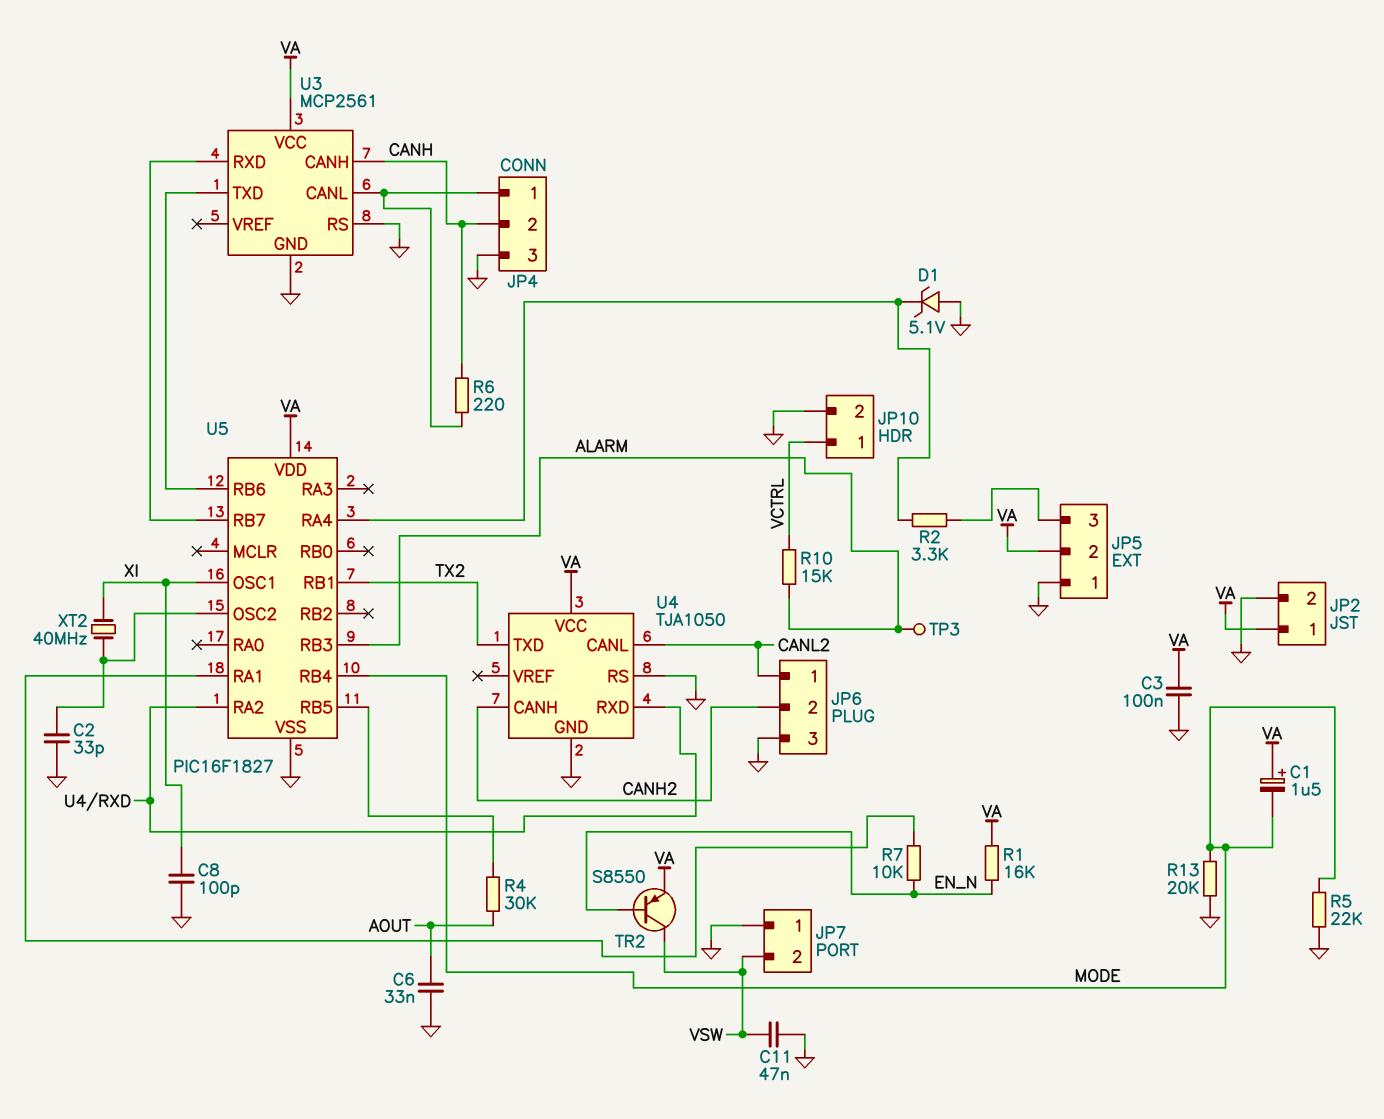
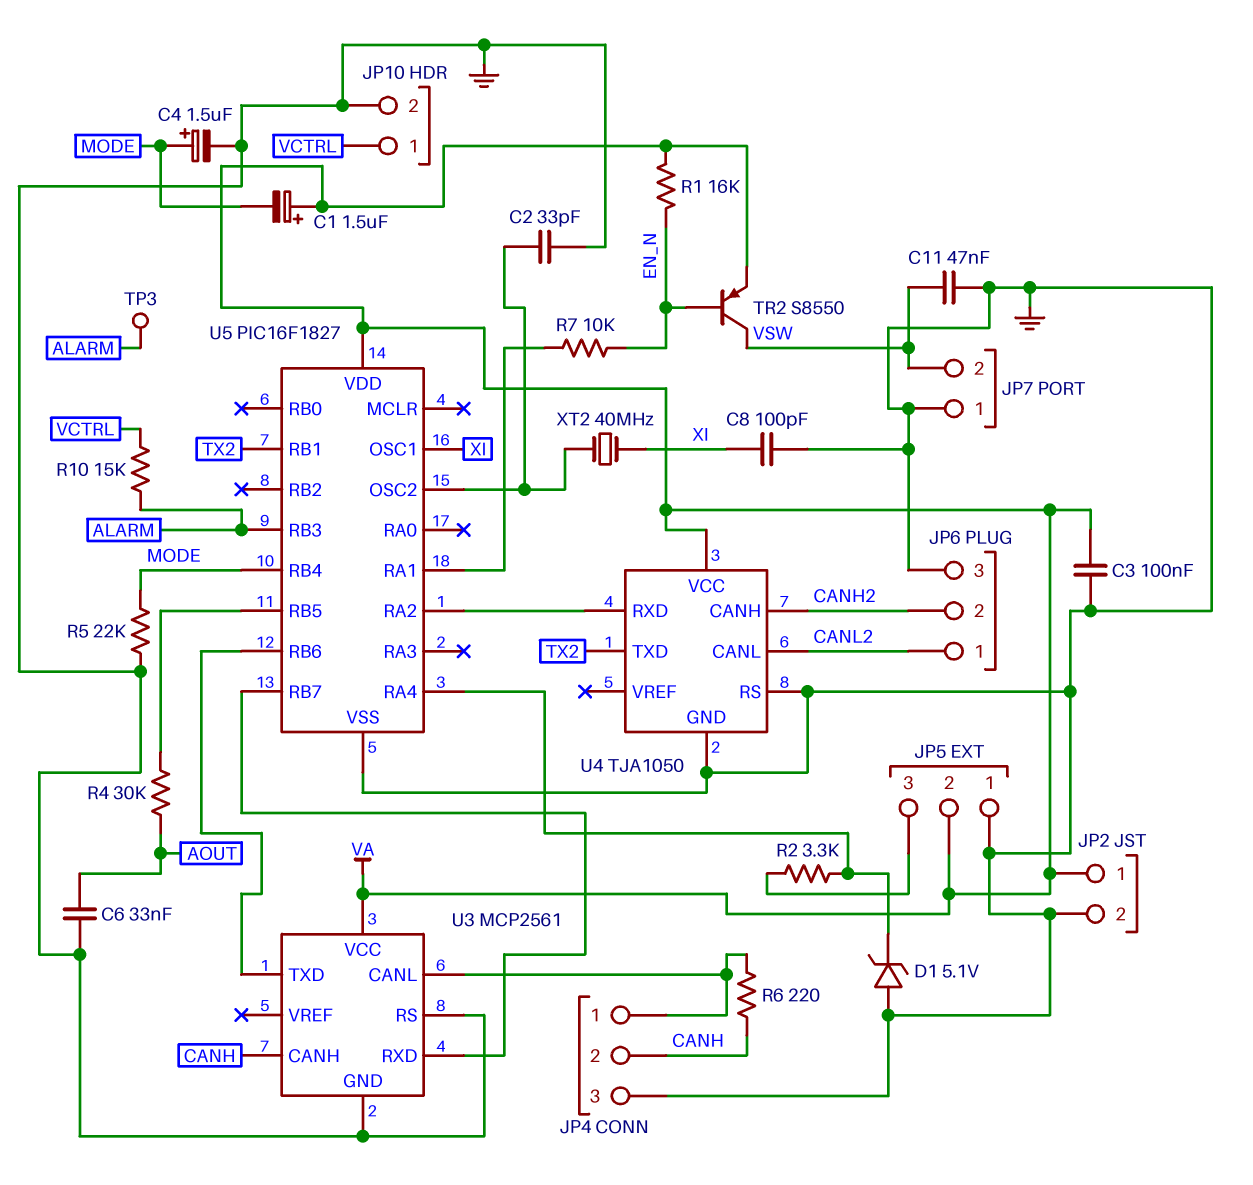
C4: none -> 1.5uF (plus MODE, minus GND)
R13: 20k (GND, MODE) -> none

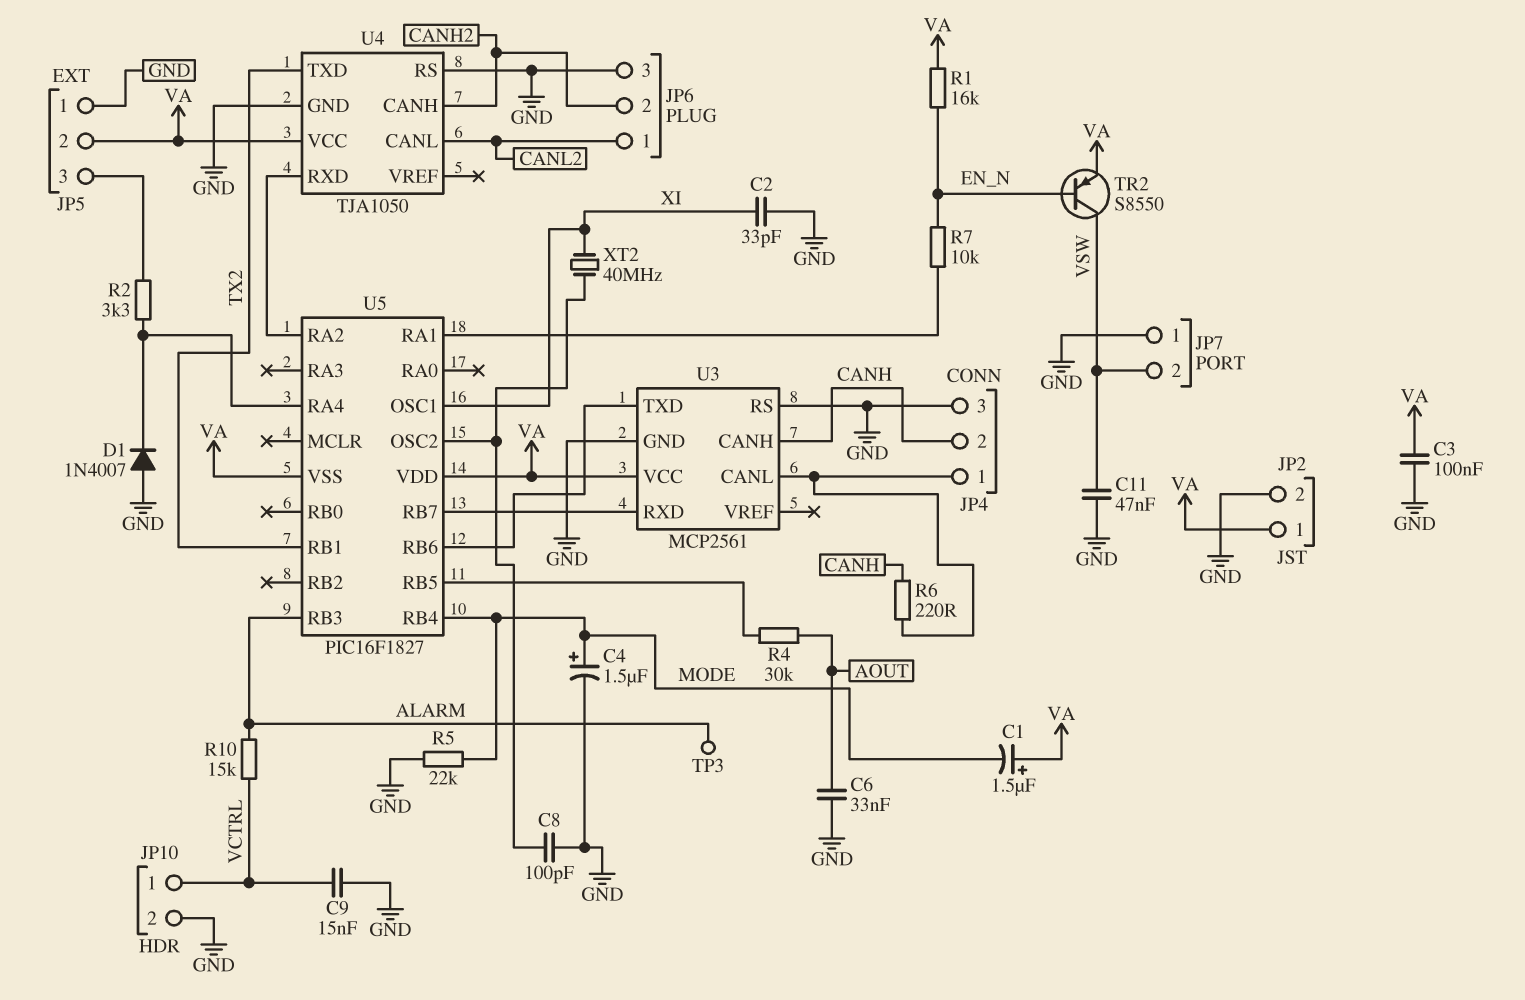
C2: 33pF (GND, U5/OSC2) -> 33pF (GND, XI)
C8: 100pF (GND, XI) -> 100pF (GND, U5/OSC2)
C9: none -> 15nF (GND, VCTRL)
D1: zener 5.1V (A GND, K U5/RA4) -> diode 1N4007 (A GND, K U5/RA4)
U5 pin VSS: GND -> VA

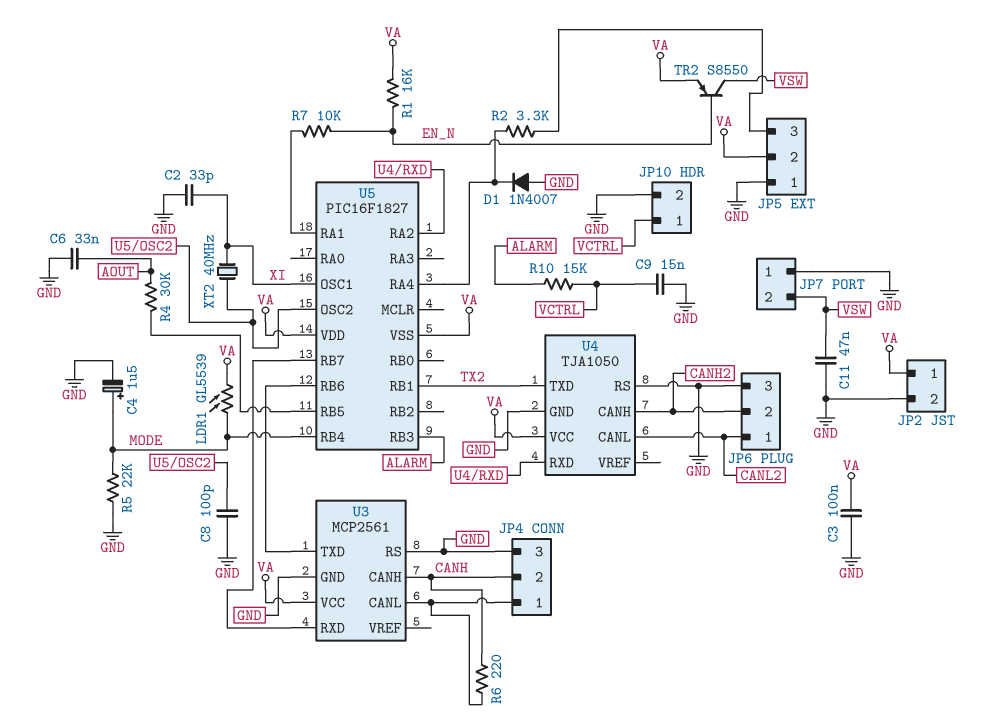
C1: 1.5uF (plus VA, minus MODE) -> none
LDR1: none -> GL5539 (MODE, VA)
TP3: test point (ALARM) -> none

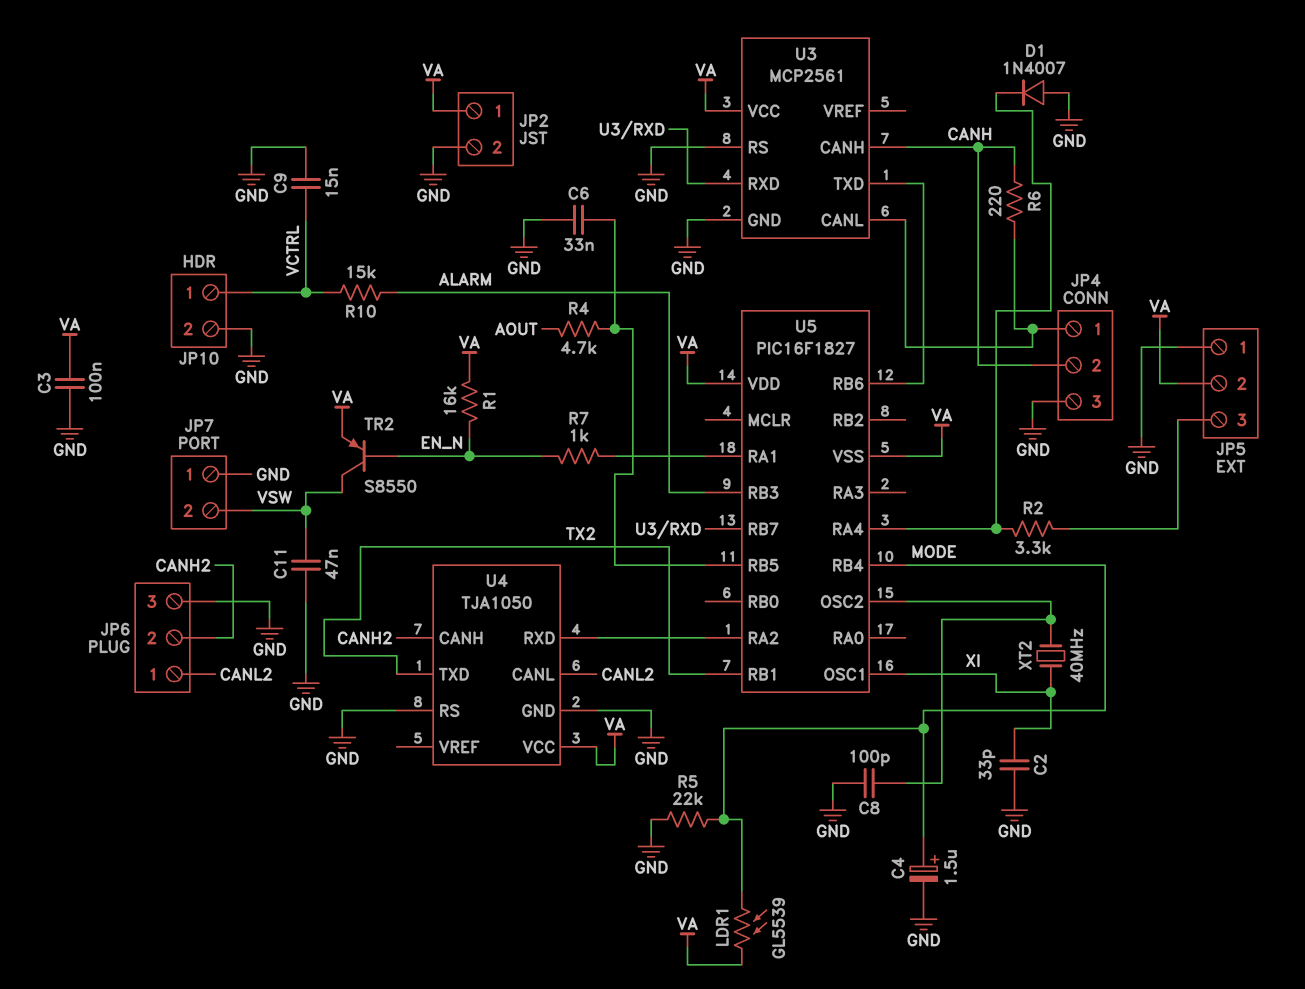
C6: 33nF (AOUT, GND) -> 33nF (GND, U5/RB5)
R4: 30k (AOUT, U5/RB5) -> 4.7k (AOUT, U5/RB5)
R7: 10k (EN_N, U5/RA1) -> 1k (EN_N, U5/RA1)

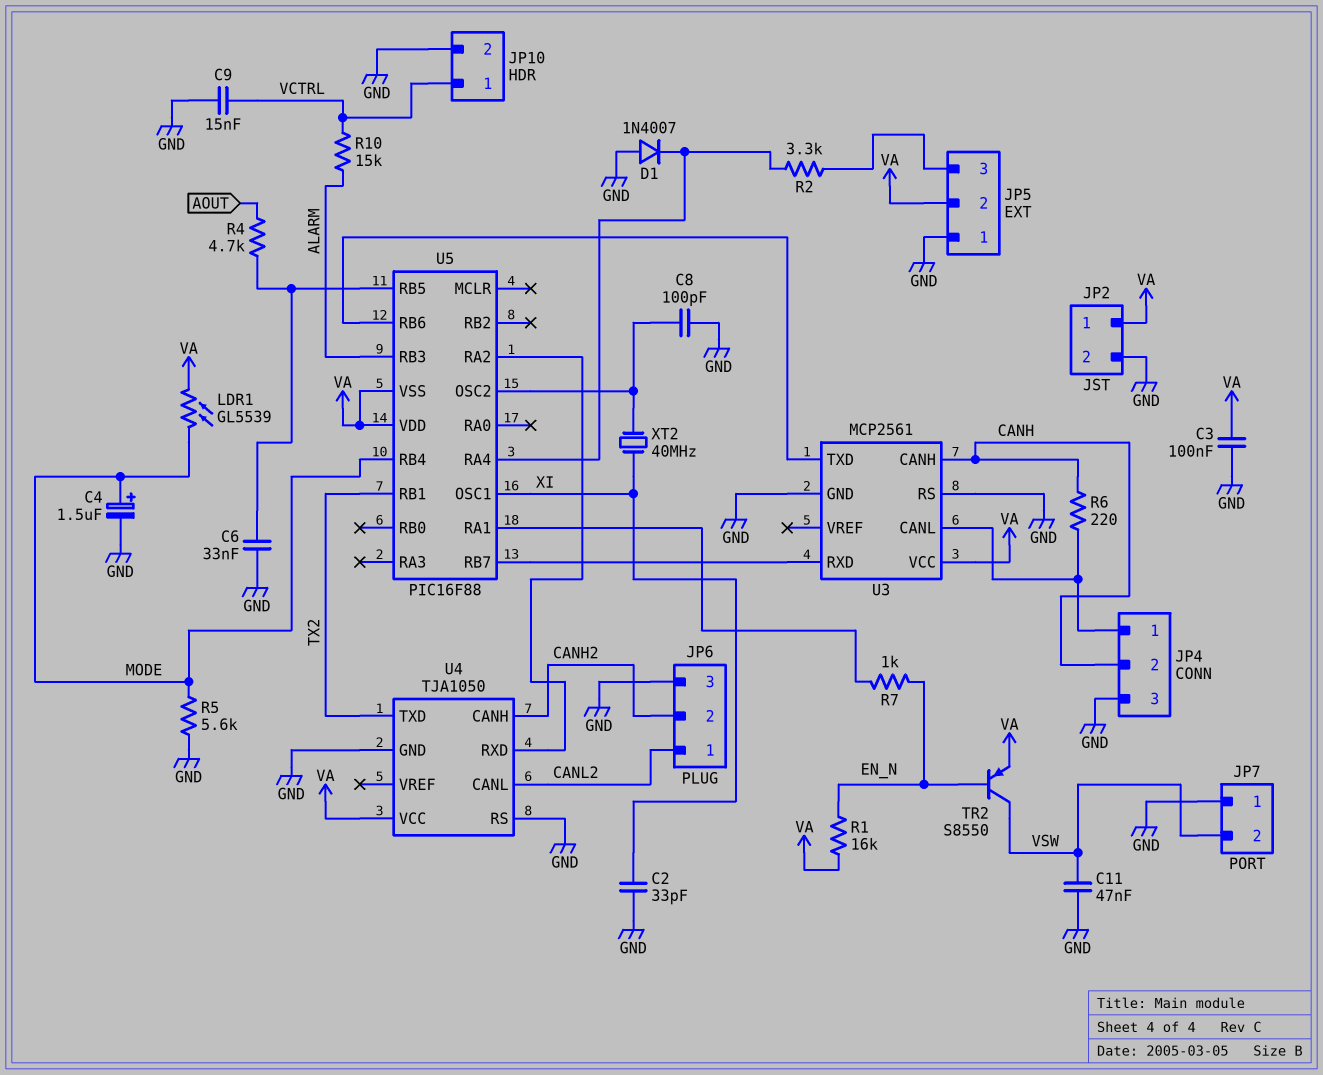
R5: 22k (GND, MODE) -> 5.6k (GND, MODE)
U5: PIC16F1827 -> PIC16F88

